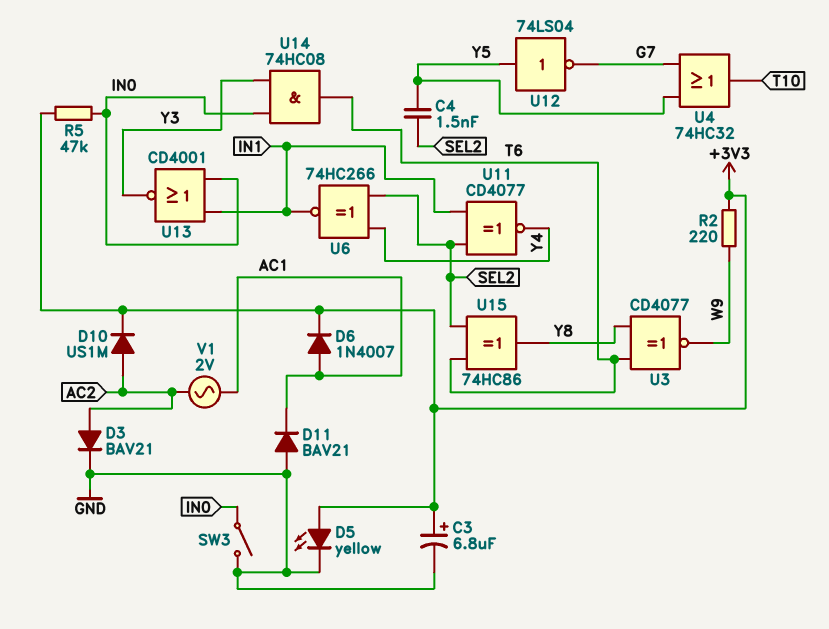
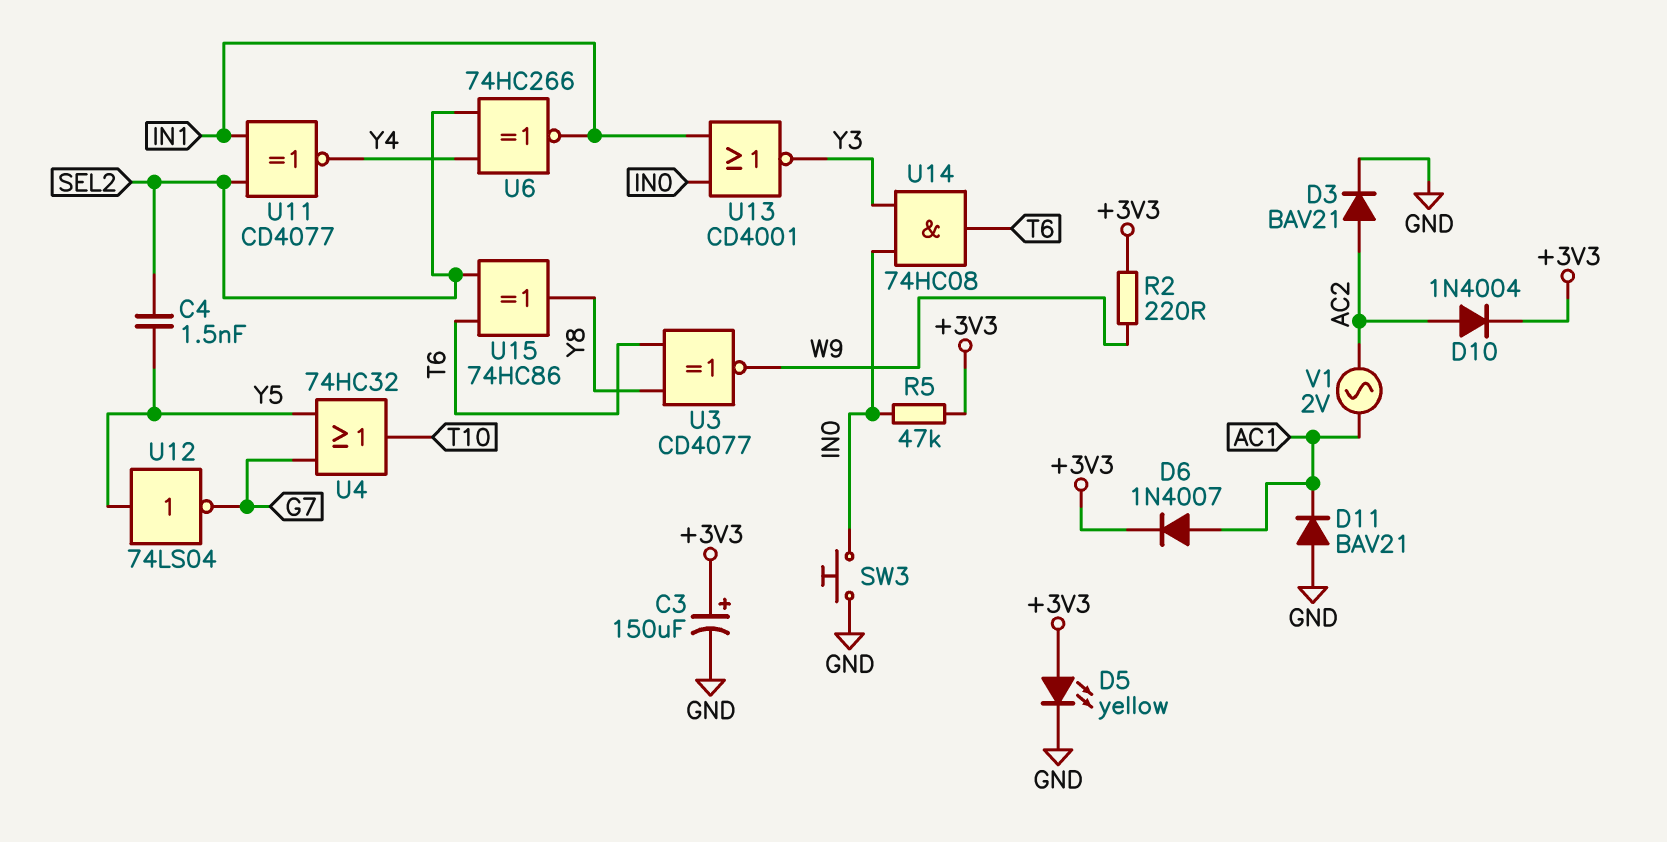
C3: 6.8uF (plus +3V3, minus GND) -> 150uF (plus +3V3, minus GND)
D10: diode US1M (A AC2, K +3V3) -> diode 1N4004 (A AC2, K +3V3)
SW3: switch (GND, IN0) -> button (GND, IN0)

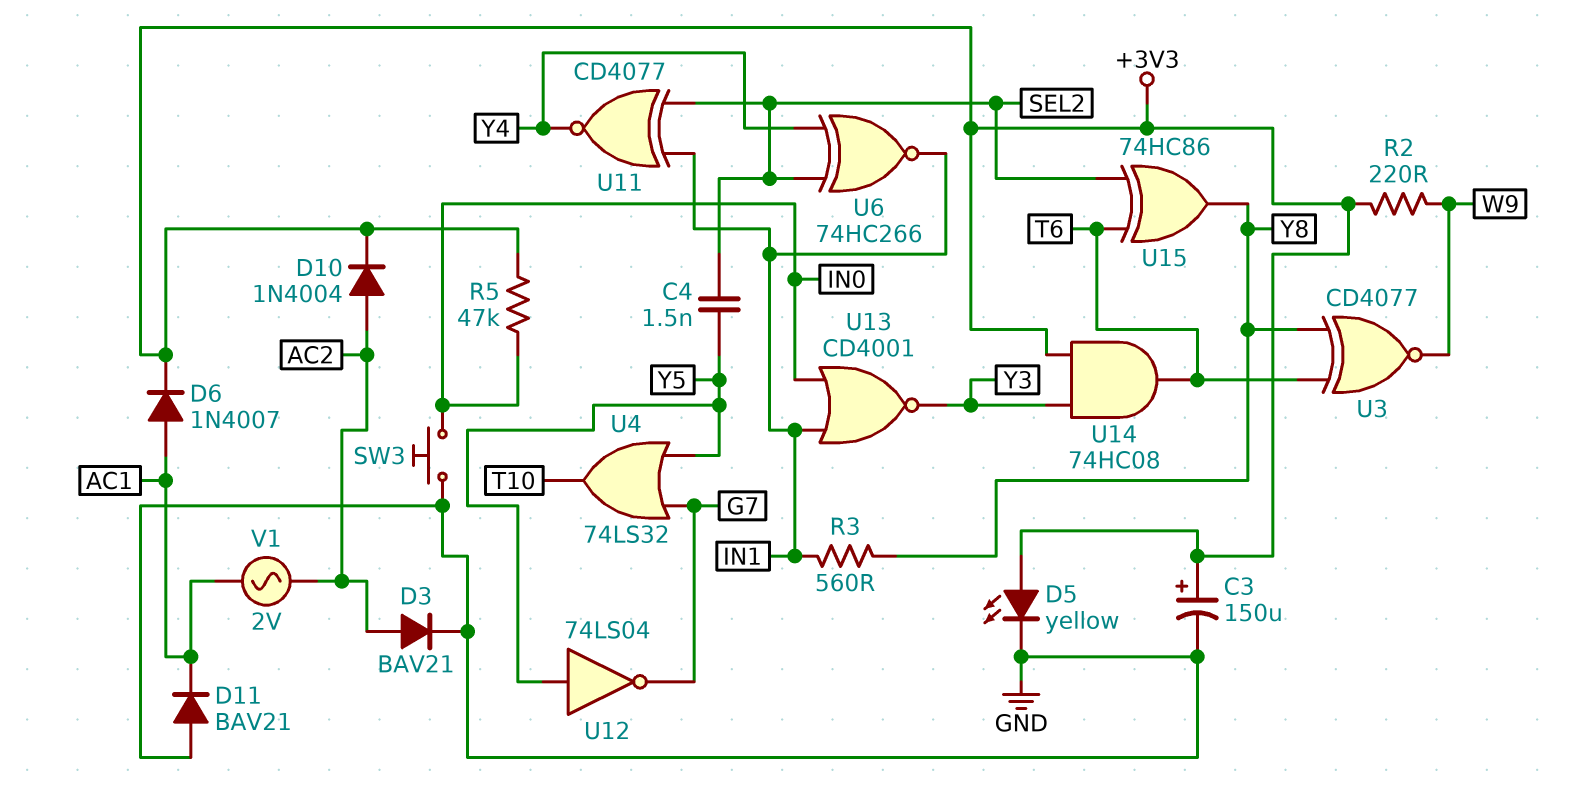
R3: none -> 560 (IN1, Y8)
U4: OR 74HC32 (in G7, in Y5, out T10) -> OR 74LS32 (in G7, in Y5, out T10)
U14: AND 74HC08 (in IN0, in Y3, out T6) -> AND 74HC08 (in +3V3, in Y3, out T6)

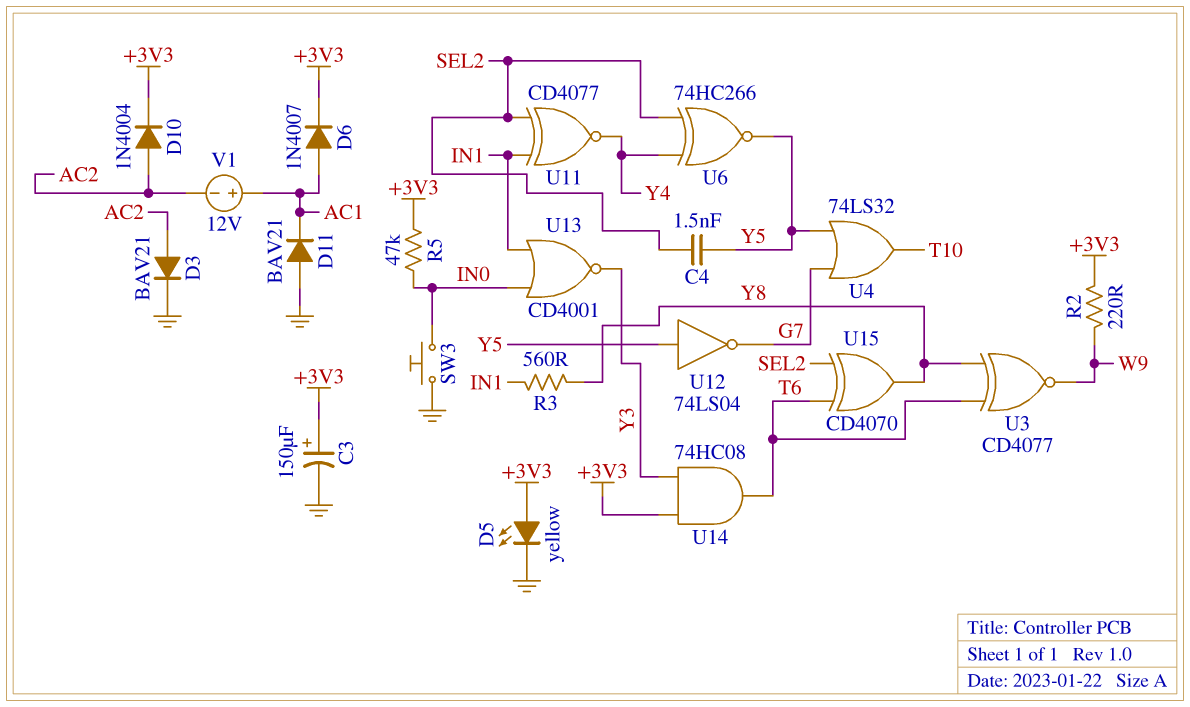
U6: XNOR 74HC266 (in SEL2, in Y4, out IN1) -> XNOR 74HC266 (in SEL2, in Y4, out Y5)
U15: XOR 74HC86 (in SEL2, in T6, out Y8) -> XOR CD4070 (in SEL2, in T6, out Y8)
V1: AC 2V (AC1, AC2) -> 12V (plus AC1, minus AC2)

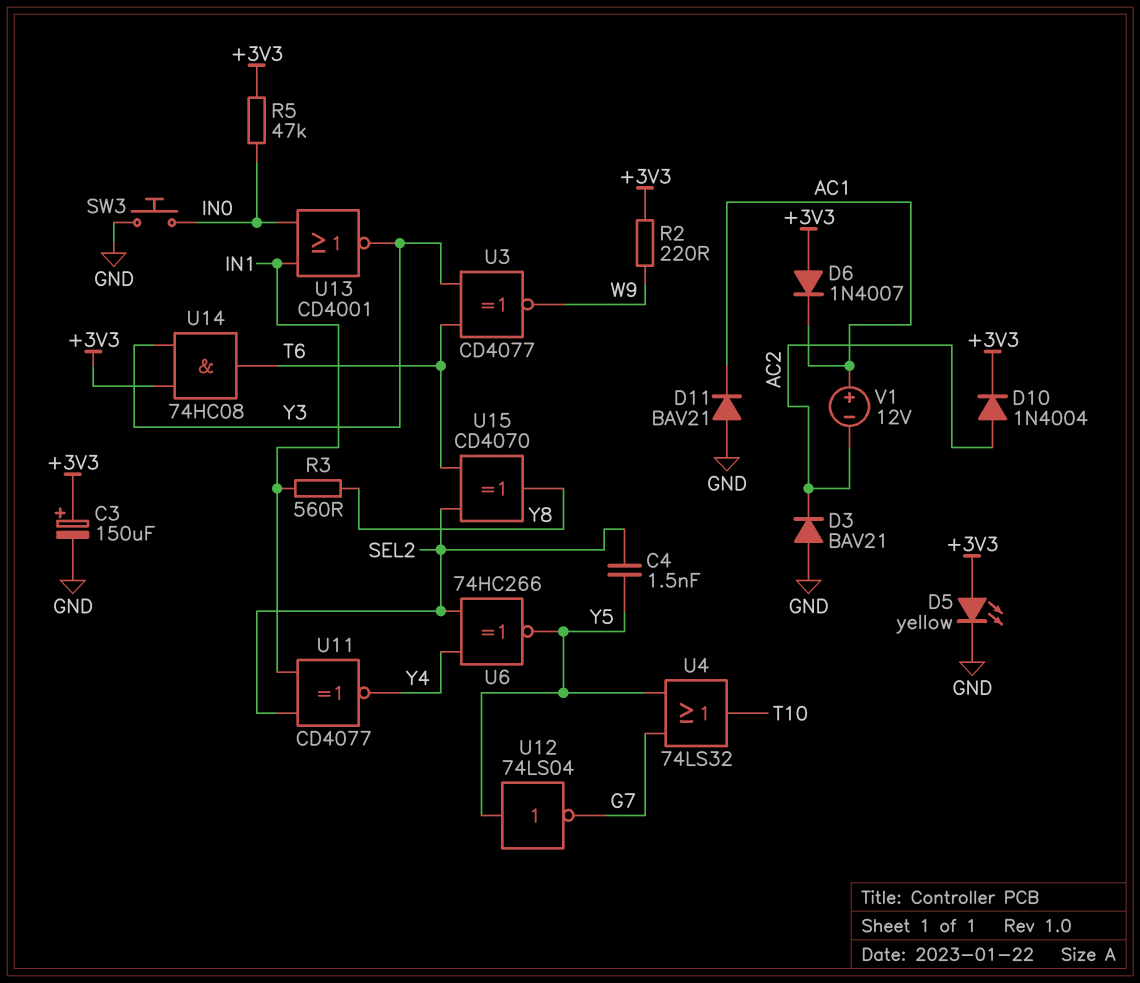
D3: diode BAV21 (A AC2, K GND) -> diode BAV21 (A GND, K AC2)
D6: diode 1N4007 (A AC1, K +3V3) -> diode 1N4007 (A +3V3, K AC1)
U3: XNOR CD4077 (in T6, in Y8, out W9) -> XNOR CD4077 (in T6, in Y3, out W9)

